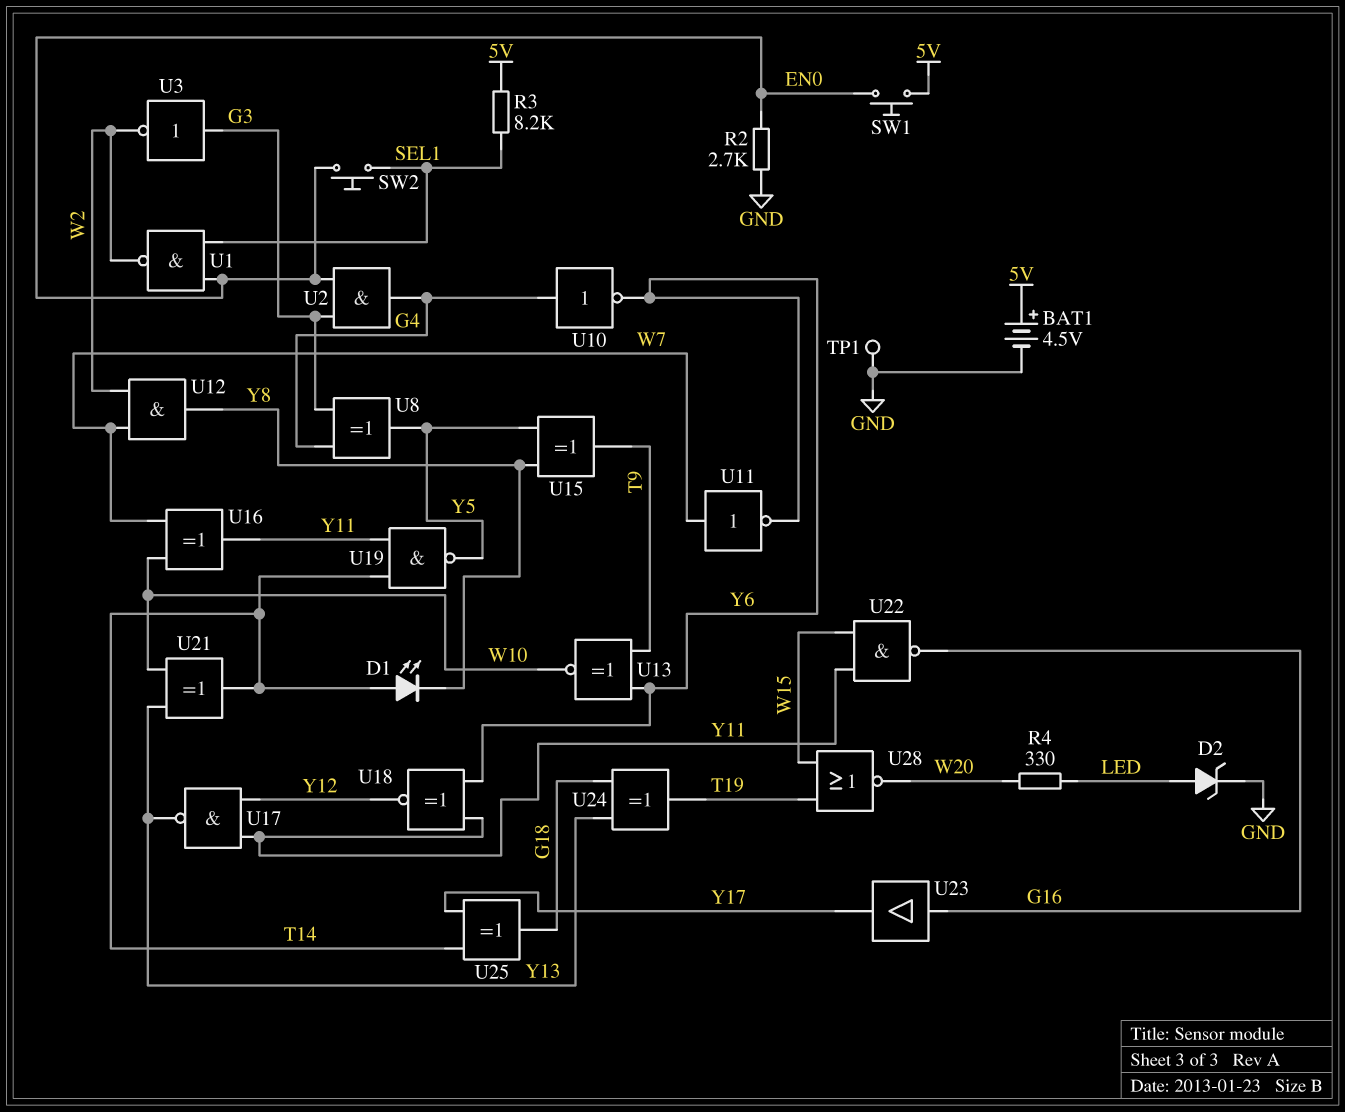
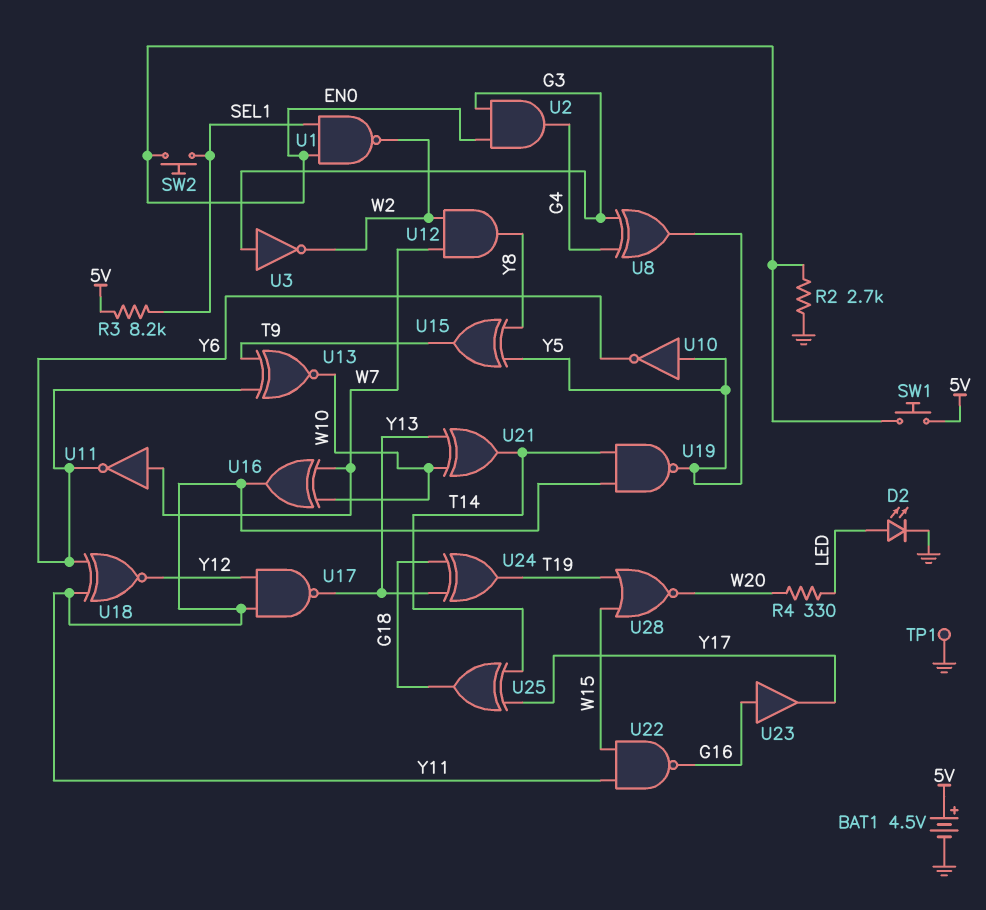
D1: LED (A T14, K Y8) -> none
D2: zener (A LED, K GND) -> LED (A LED, K GND)
U10: NOT (in G4, out Y6) -> NOT (in Y5, out Y6)

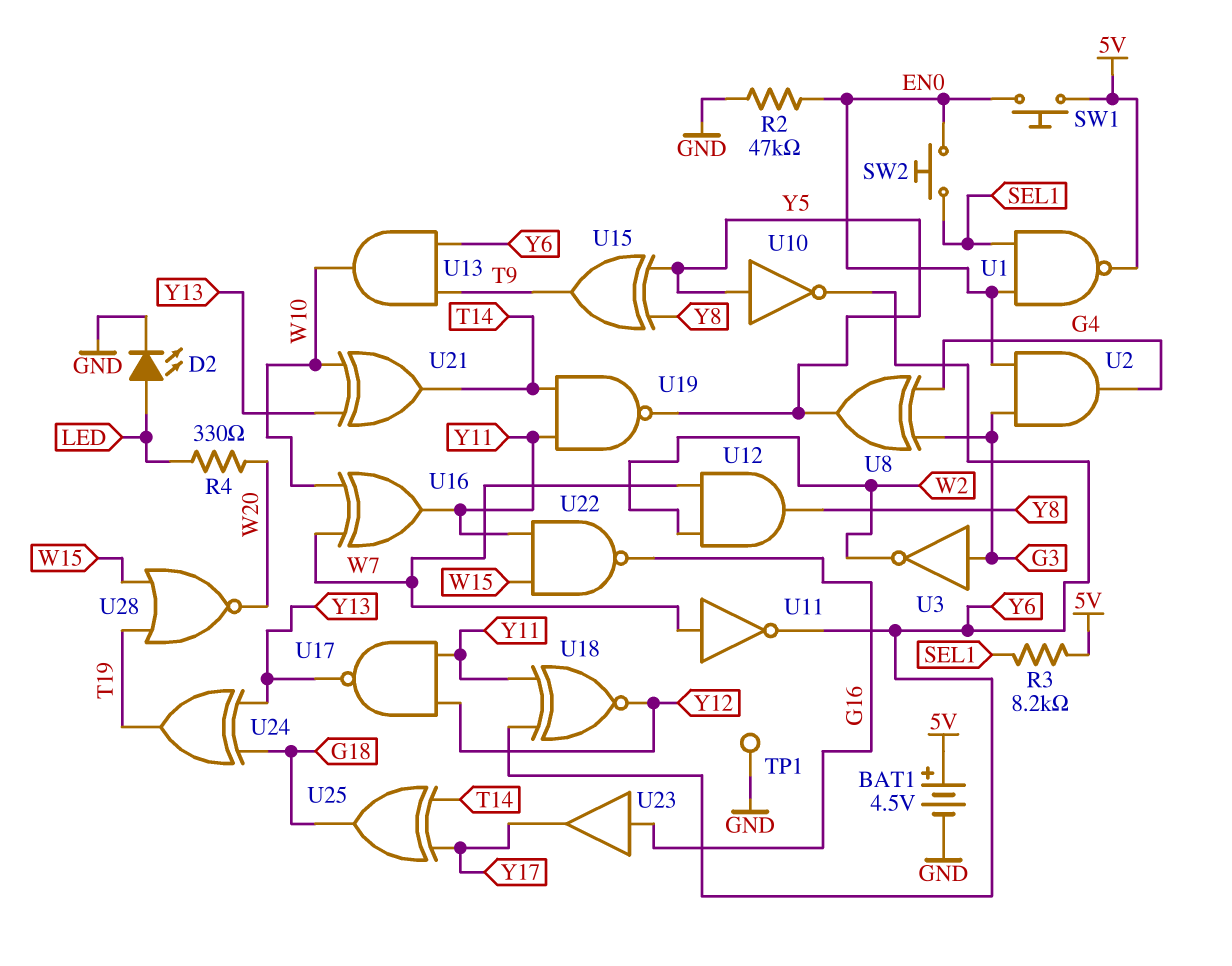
R2: 2.7k (EN0, GND) -> 47k (EN0, GND)
U1: NAND (in EN0, in SEL1, out W2) -> NAND (in EN0, in SEL1, out 5V)
U13: XNOR (in T9, in Y6, out W10) -> AND (in T9, in Y6, out W10)

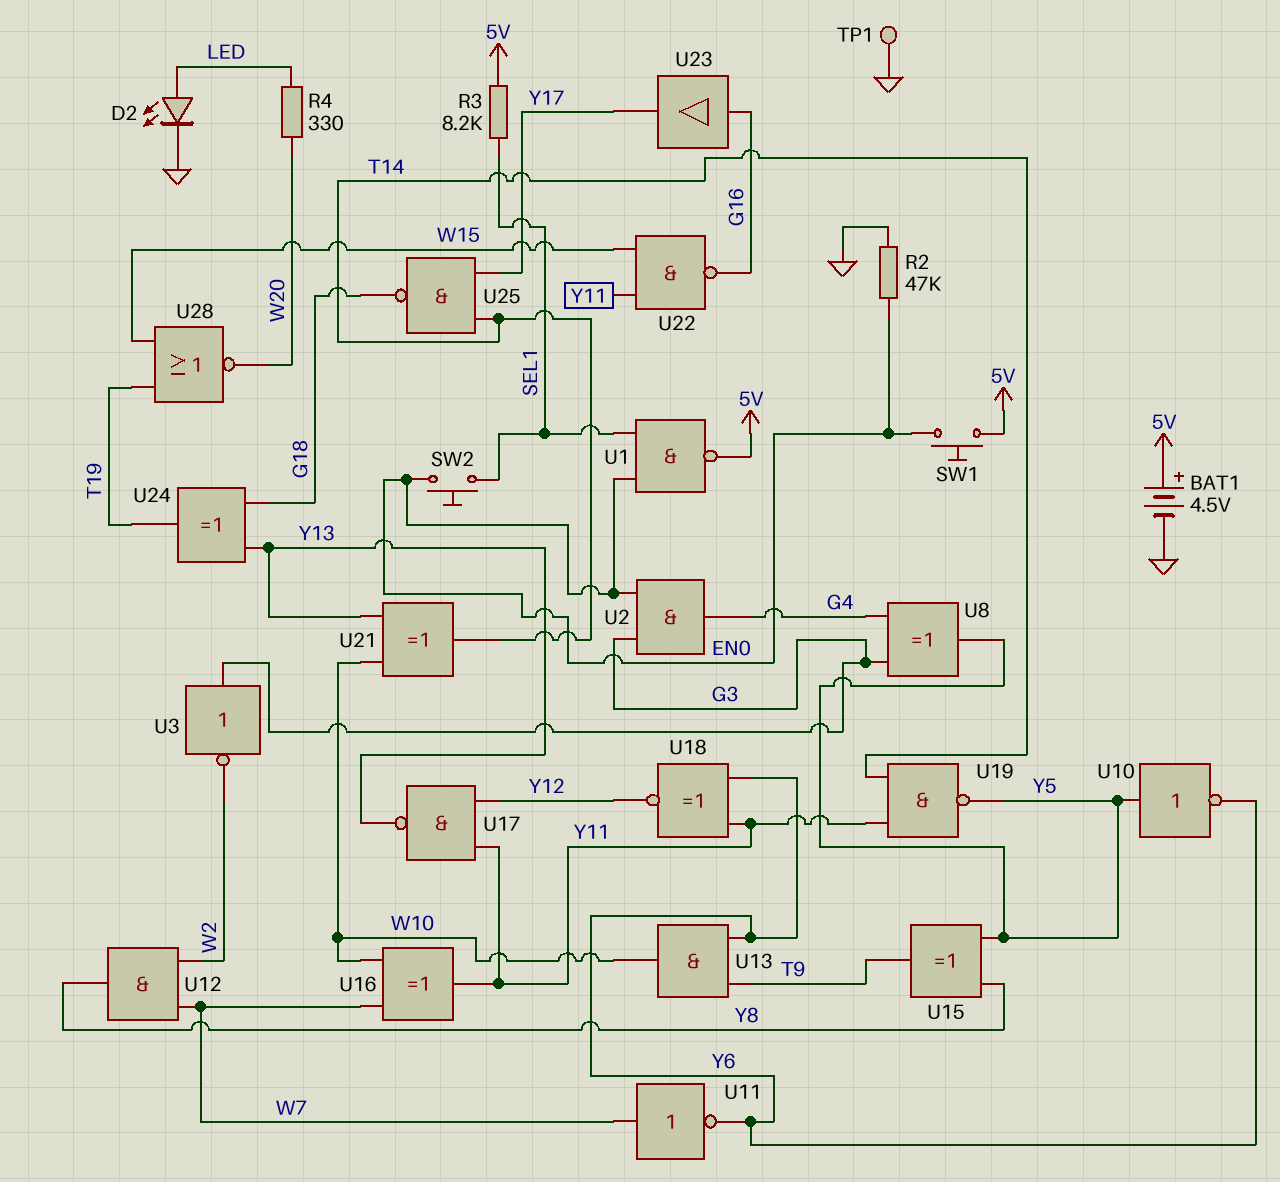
U25: XOR (in T14, in Y17, out G18) -> NAND (in T14, in Y17, out G18)

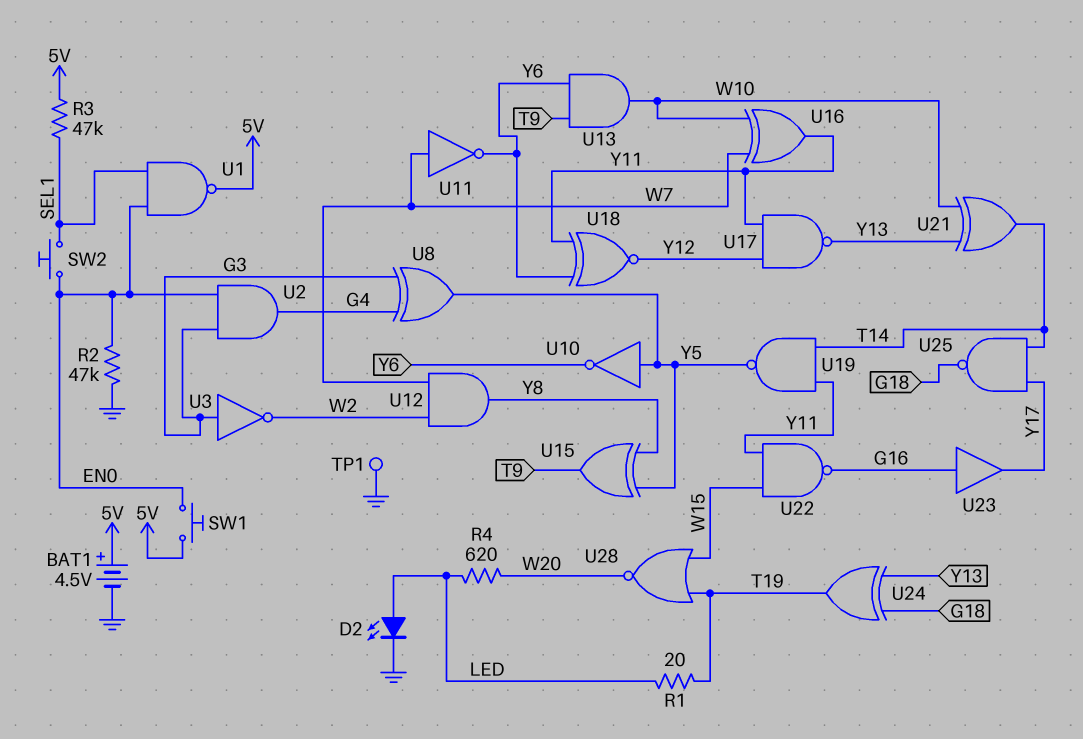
R1: none -> 20 (LED, T19)
R3: 8.2k (5V, SEL1) -> 47k (5V, SEL1)
R4: 330 (LED, W20) -> 620 (LED, W20)

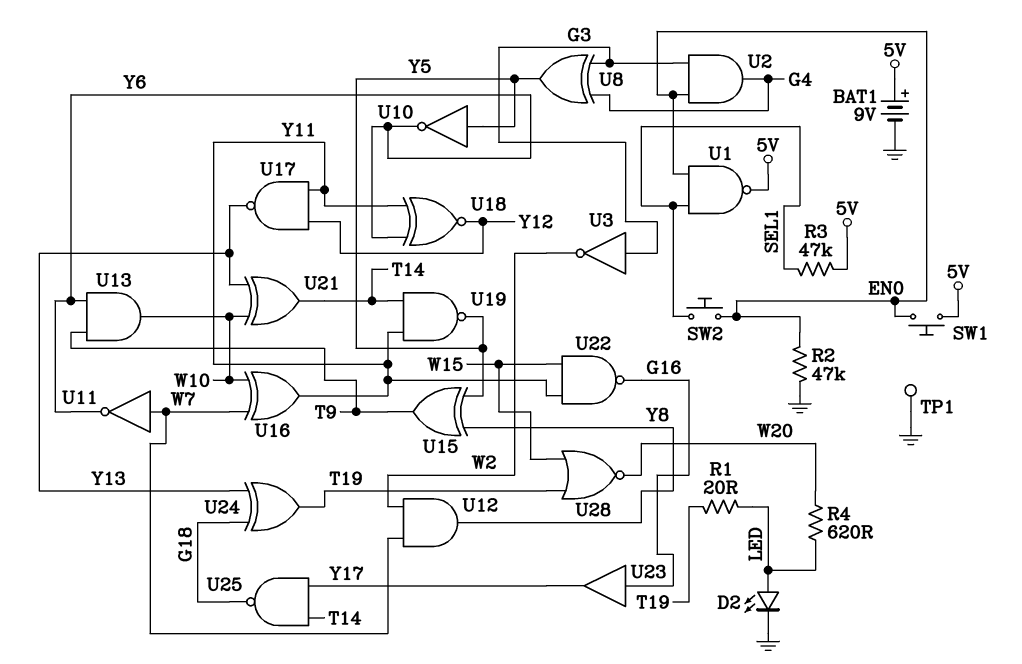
BAT1: 4.5V (plus 5V, minus GND) -> 9V (plus 5V, minus GND)

